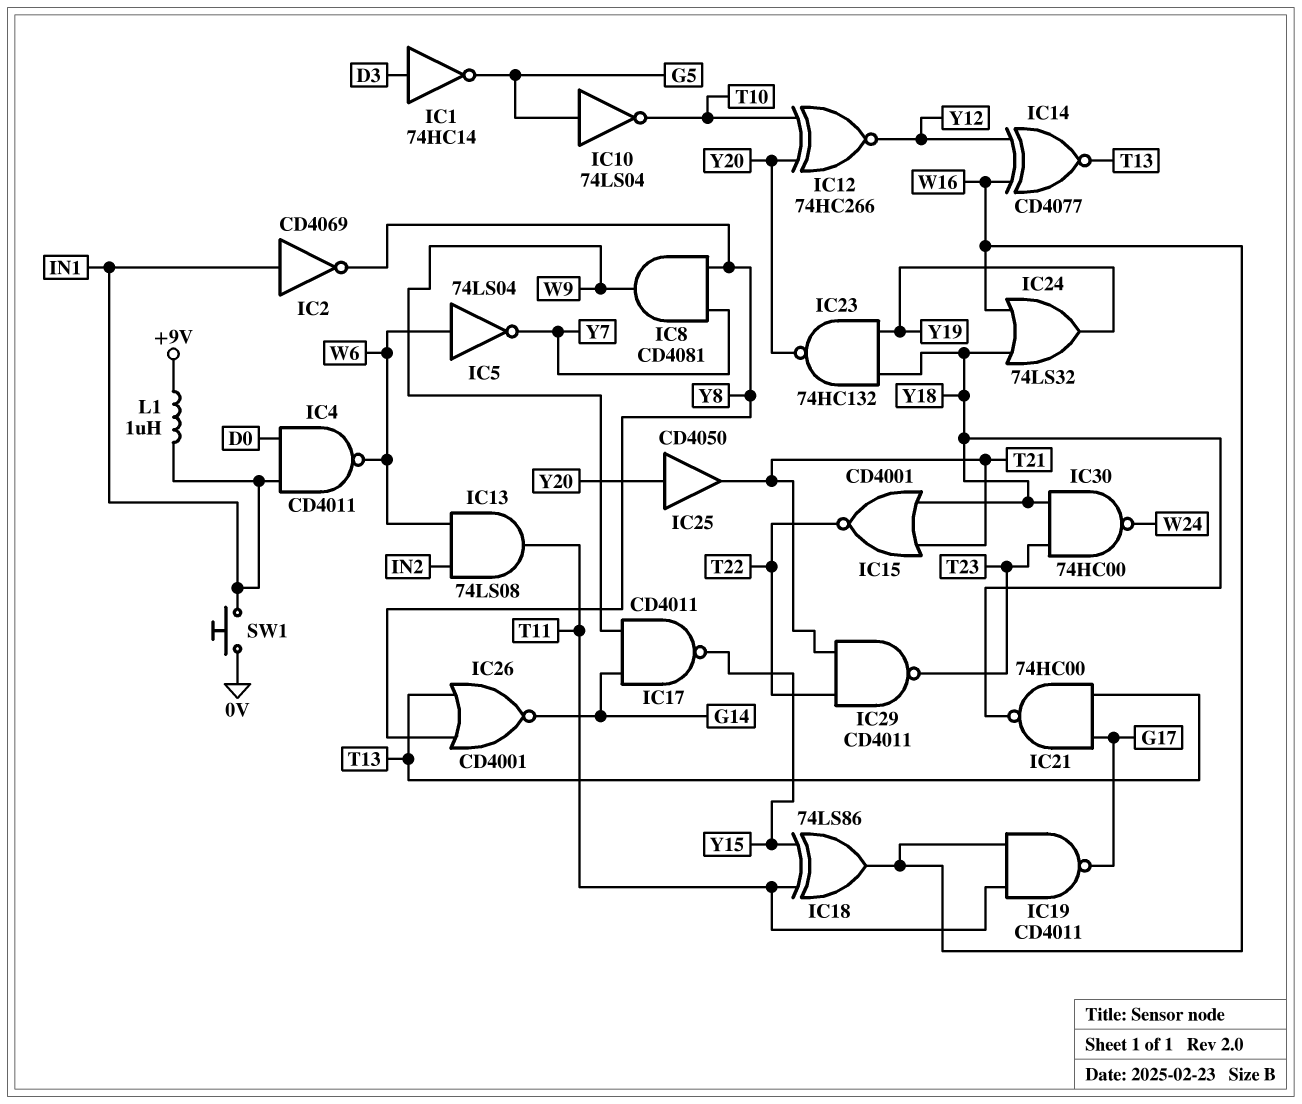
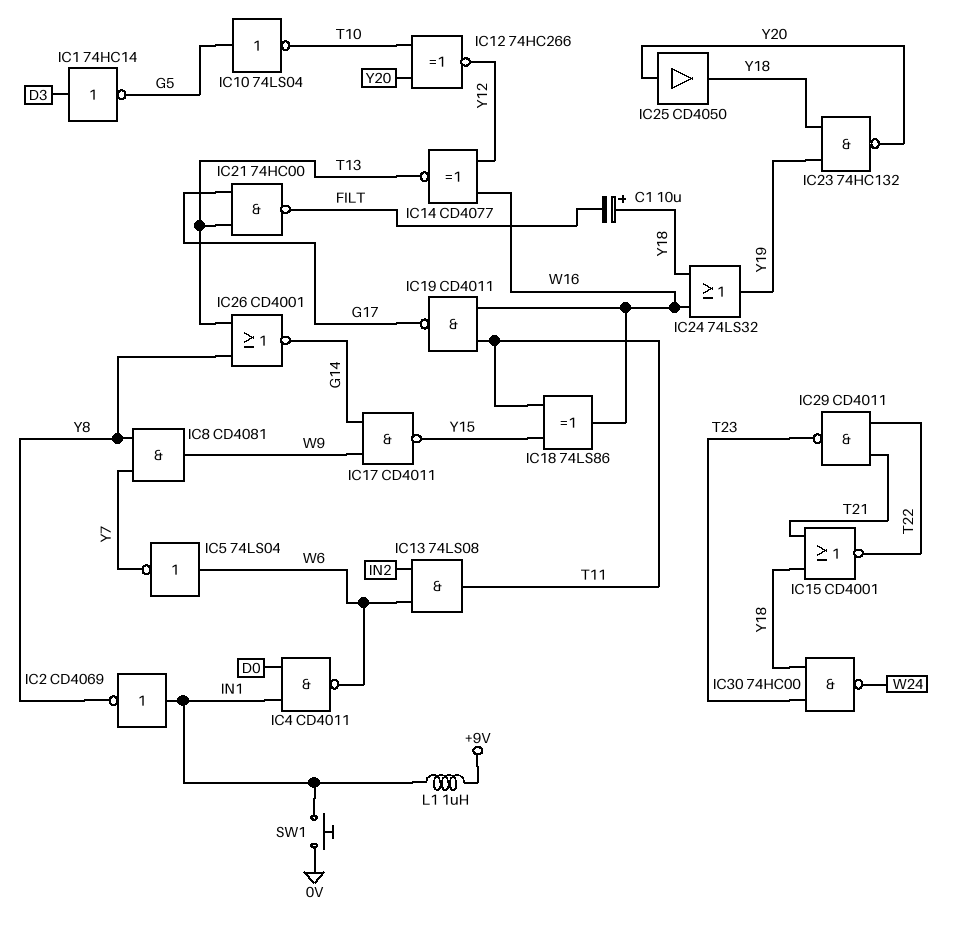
C1: none -> 10uF (plus Y18, minus FILT)
IC21: NAND 74HC00 (in G17, in T13, out Y18) -> NAND 74HC00 (in G17, in T13, out FILT)
IC25: buffer CD4050 (in Y20, out T21) -> buffer CD4050 (in Y20, out Y18)

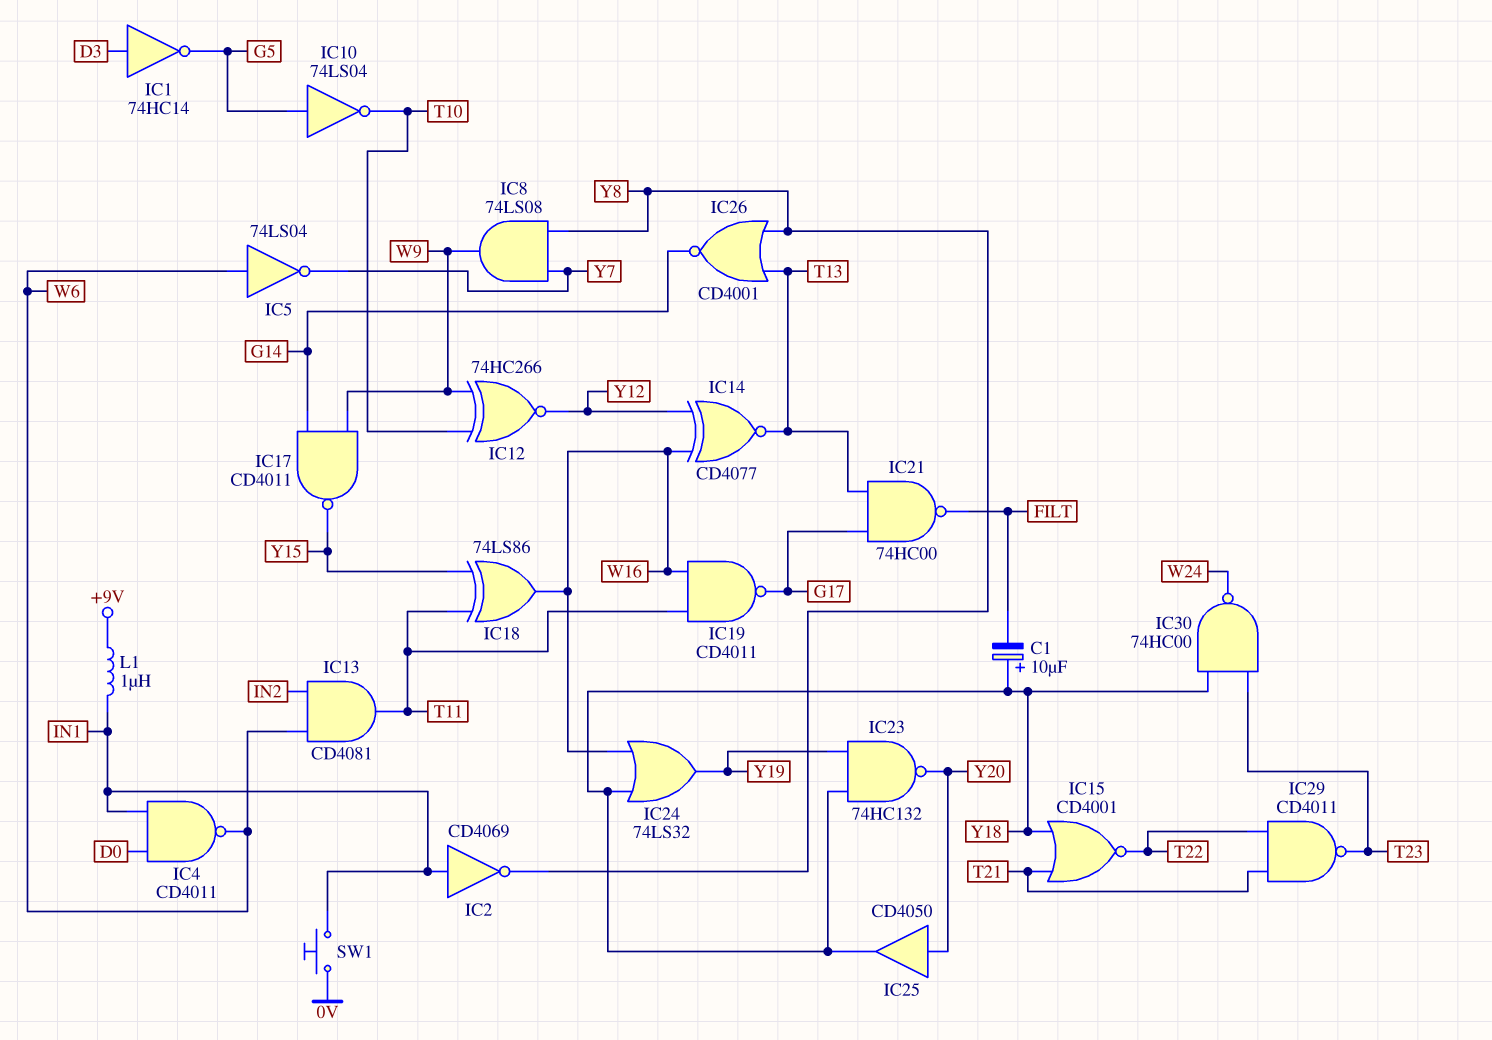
IC8: AND CD4081 (in Y7, in Y8, out W9) -> AND 74LS08 (in Y7, in Y8, out W9)
IC12: XNOR 74HC266 (in T10, in Y20, out Y12) -> XNOR 74HC266 (in T10, in W9, out Y12)
IC13: AND 74LS08 (in IN2, in W6, out T11) -> AND CD4081 (in IN2, in W6, out T11)

